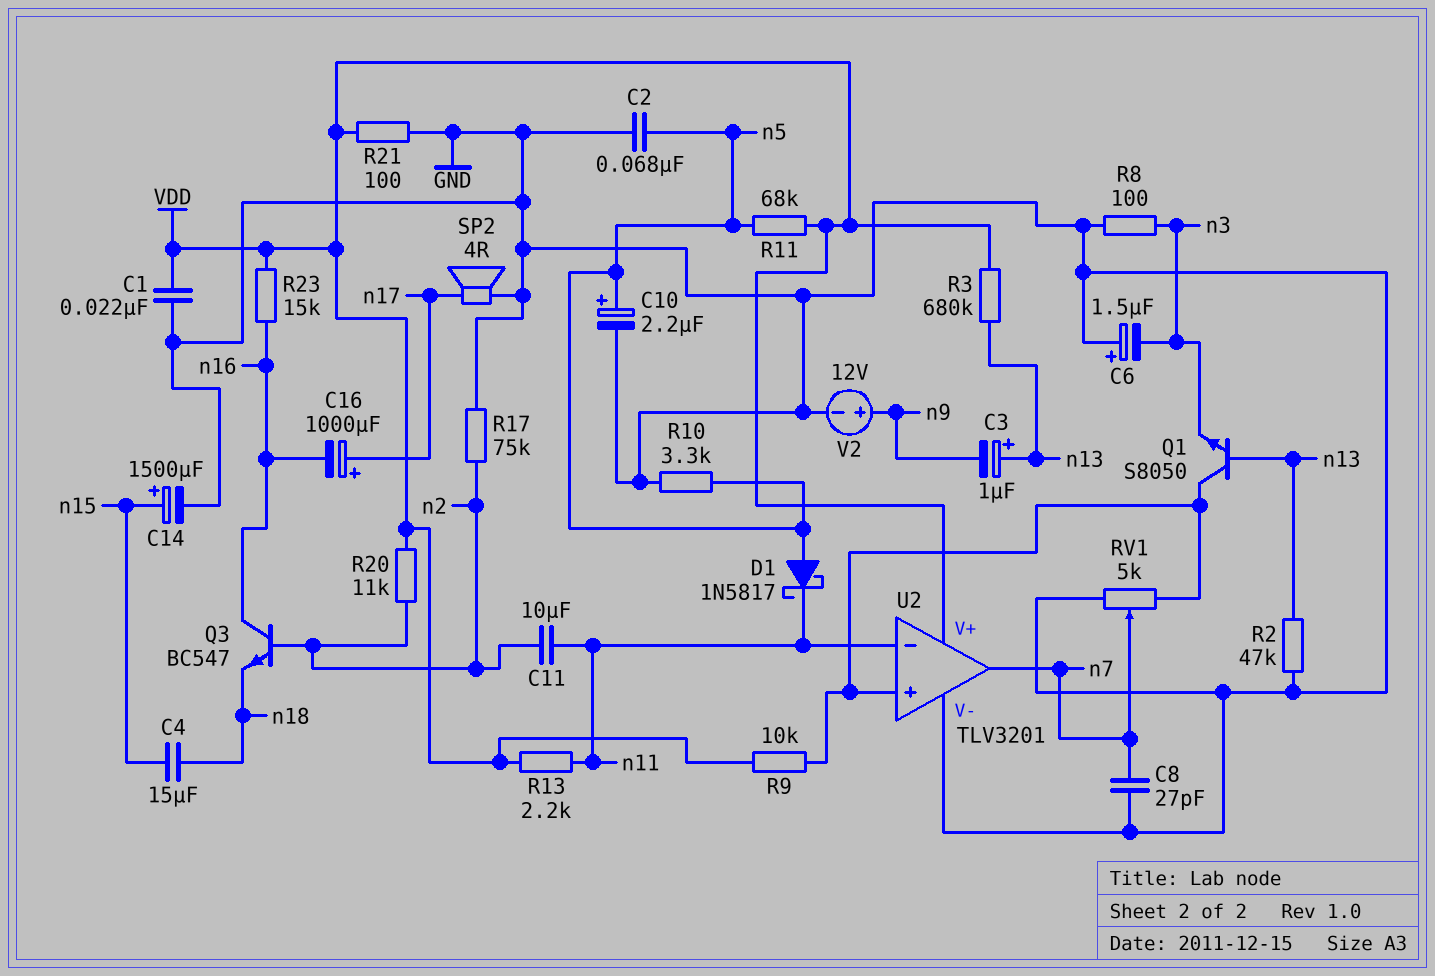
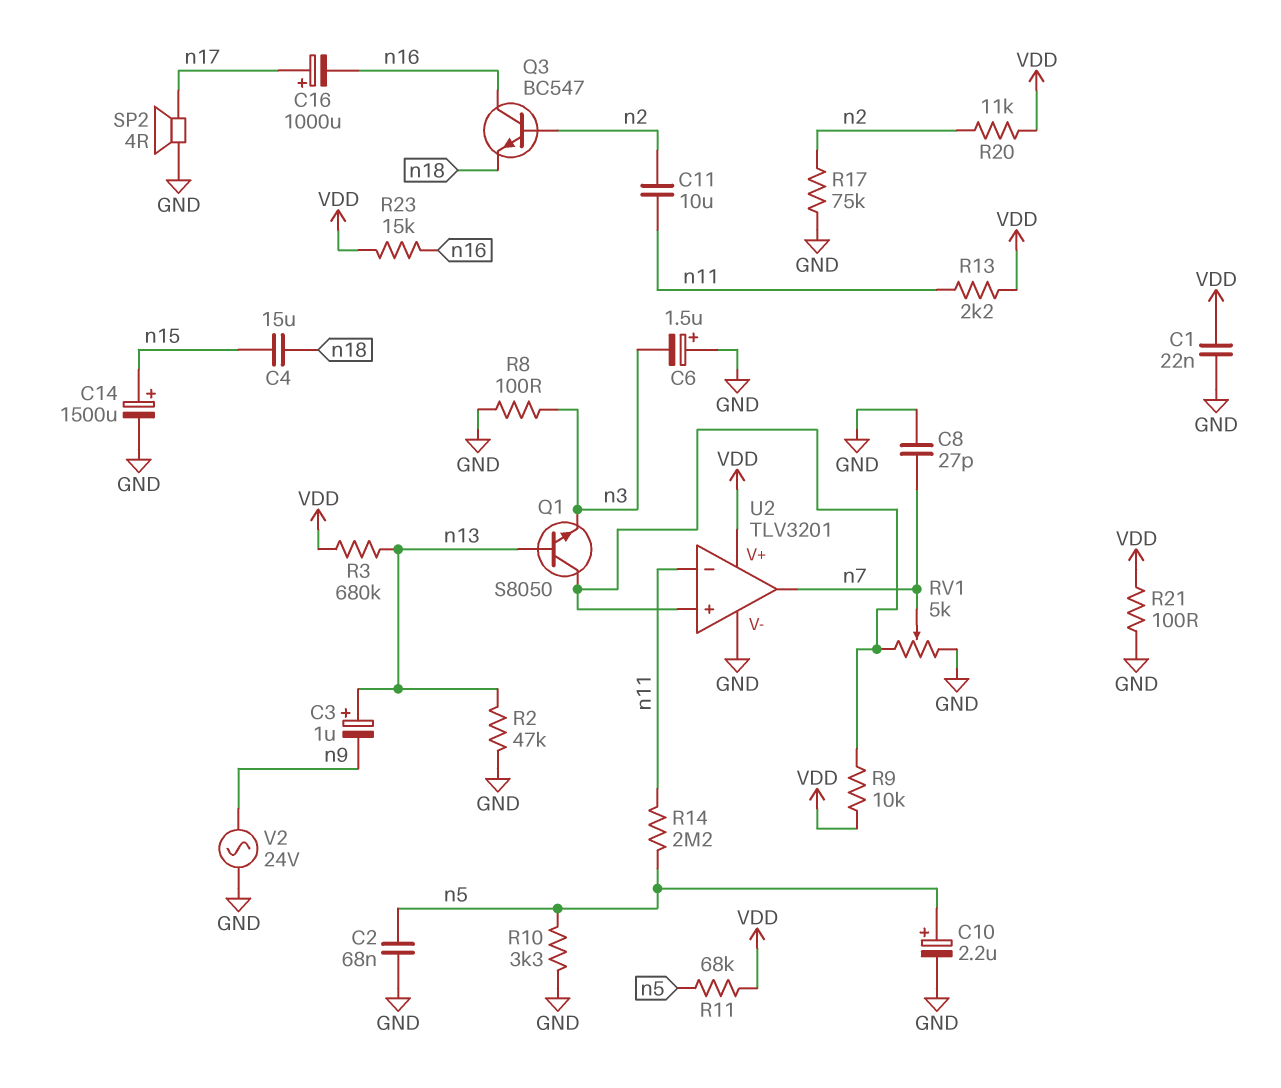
D1: schottky 1N5817 (A n5, K n11) -> none
R14: none -> 2.2M (n5, n11)
V2: 12V (plus n9, minus GND) -> AC 24V (GND, n9)

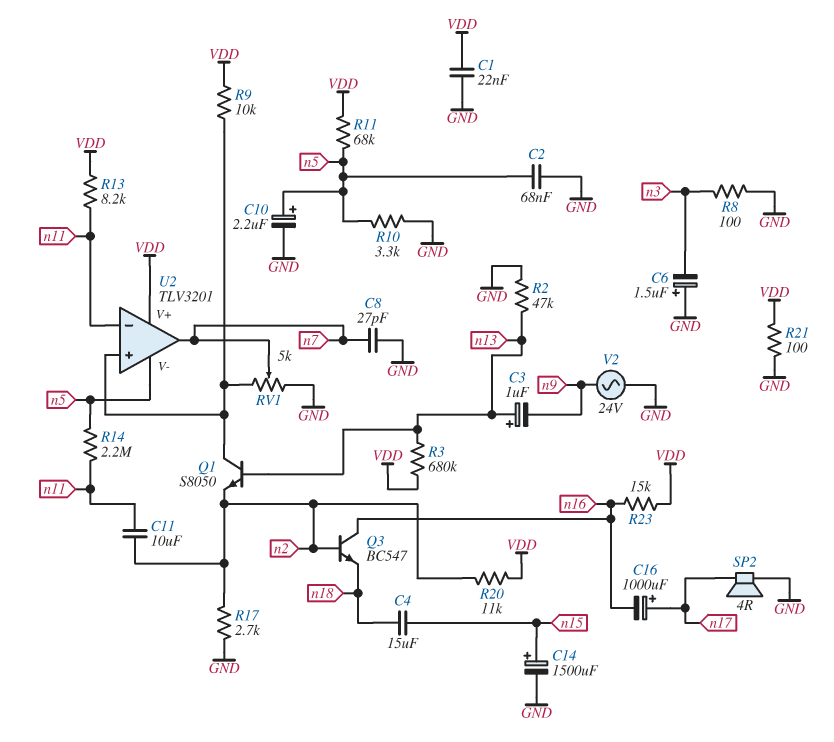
Q1: NPN S8050 (B n13, C U2/in+, E n3) -> NPN S8050 (B n13, C U2/in+, E n2)
R13: 2.2k (VDD, n11) -> 8.2k (VDD, n11)
R17: 75k (GND, n2) -> 2.7k (GND, n2)
U2 pin V-: GND -> n5

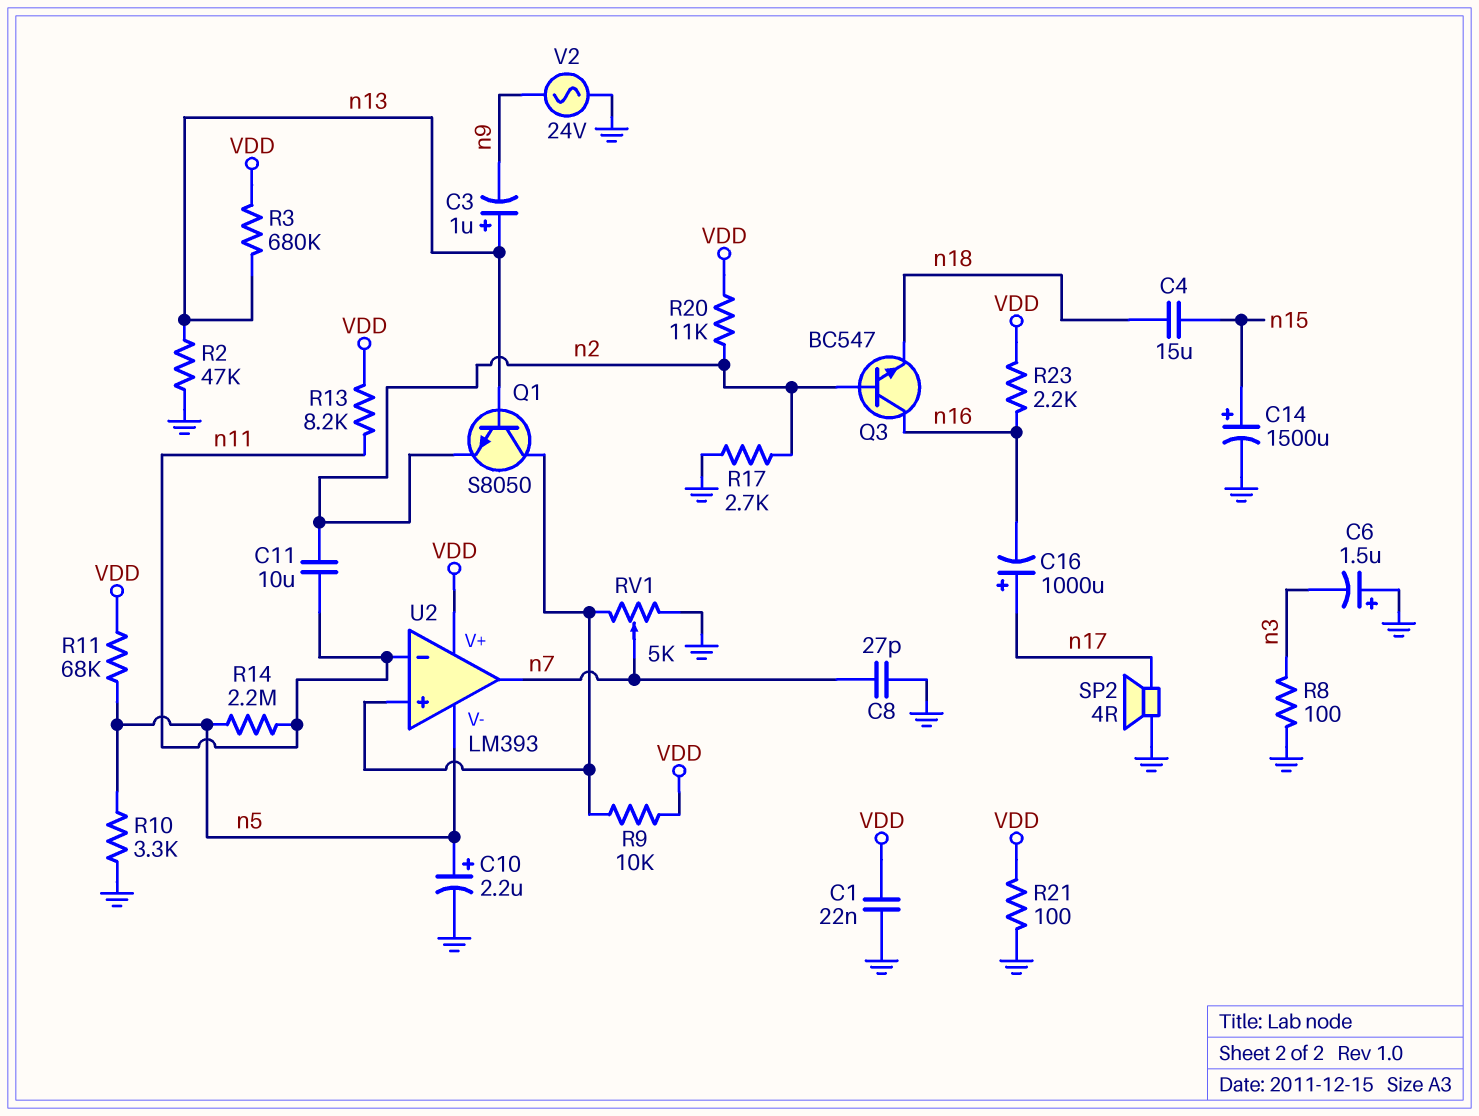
C2: 68nF (GND, n5) -> none
R23: 15k (VDD, n16) -> 2.2k (VDD, n16)
U2: TLV3201 -> LM393

